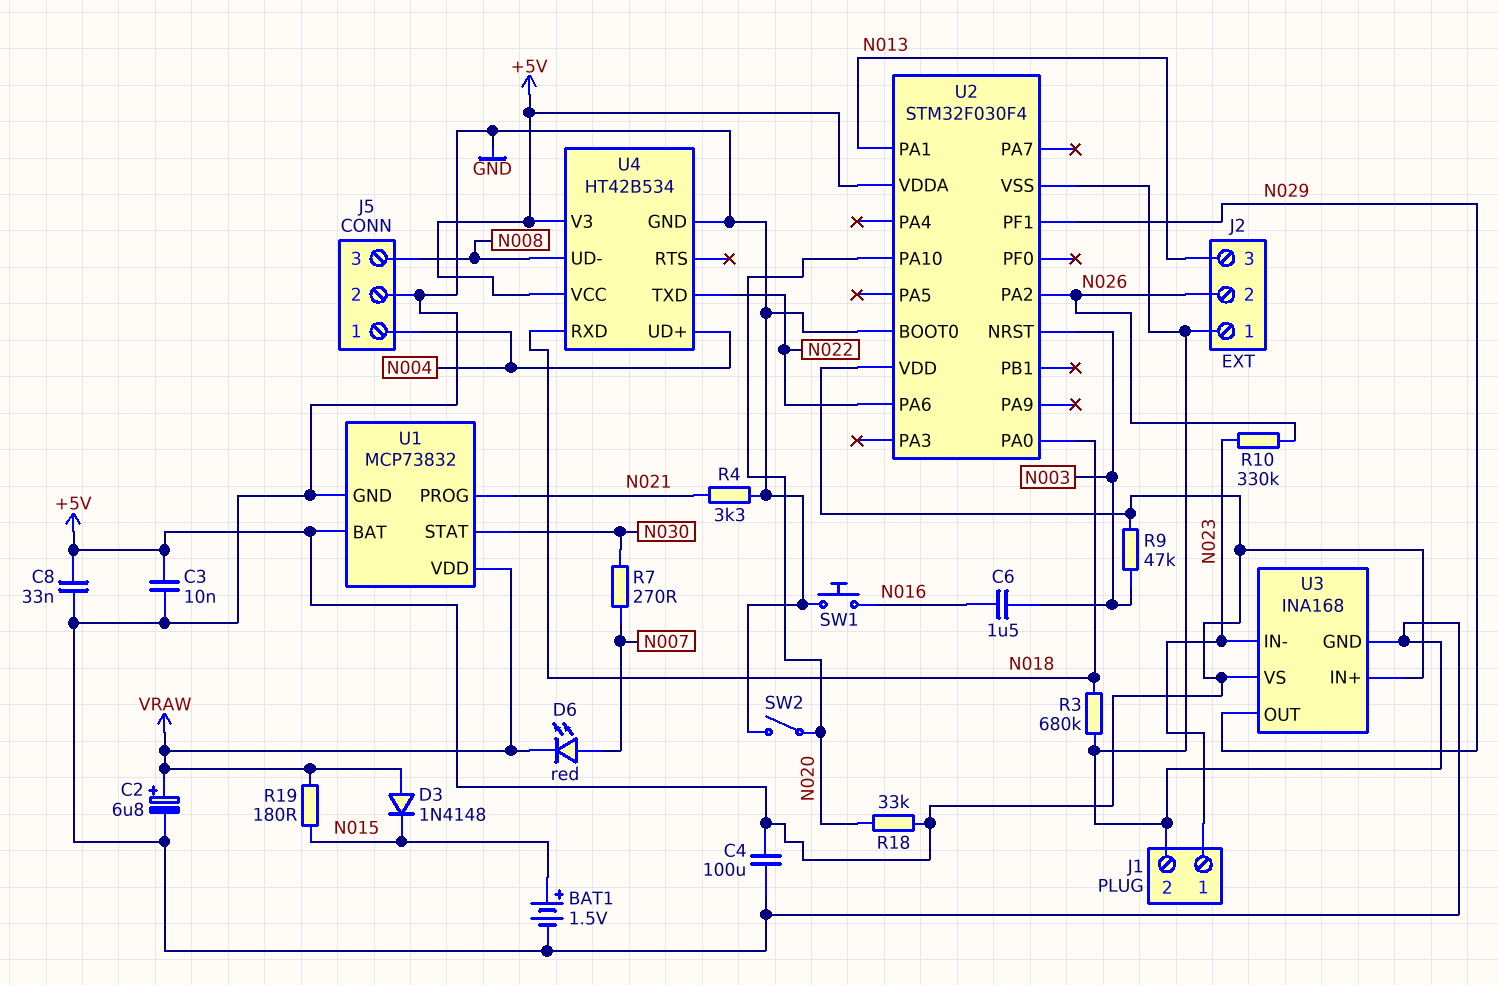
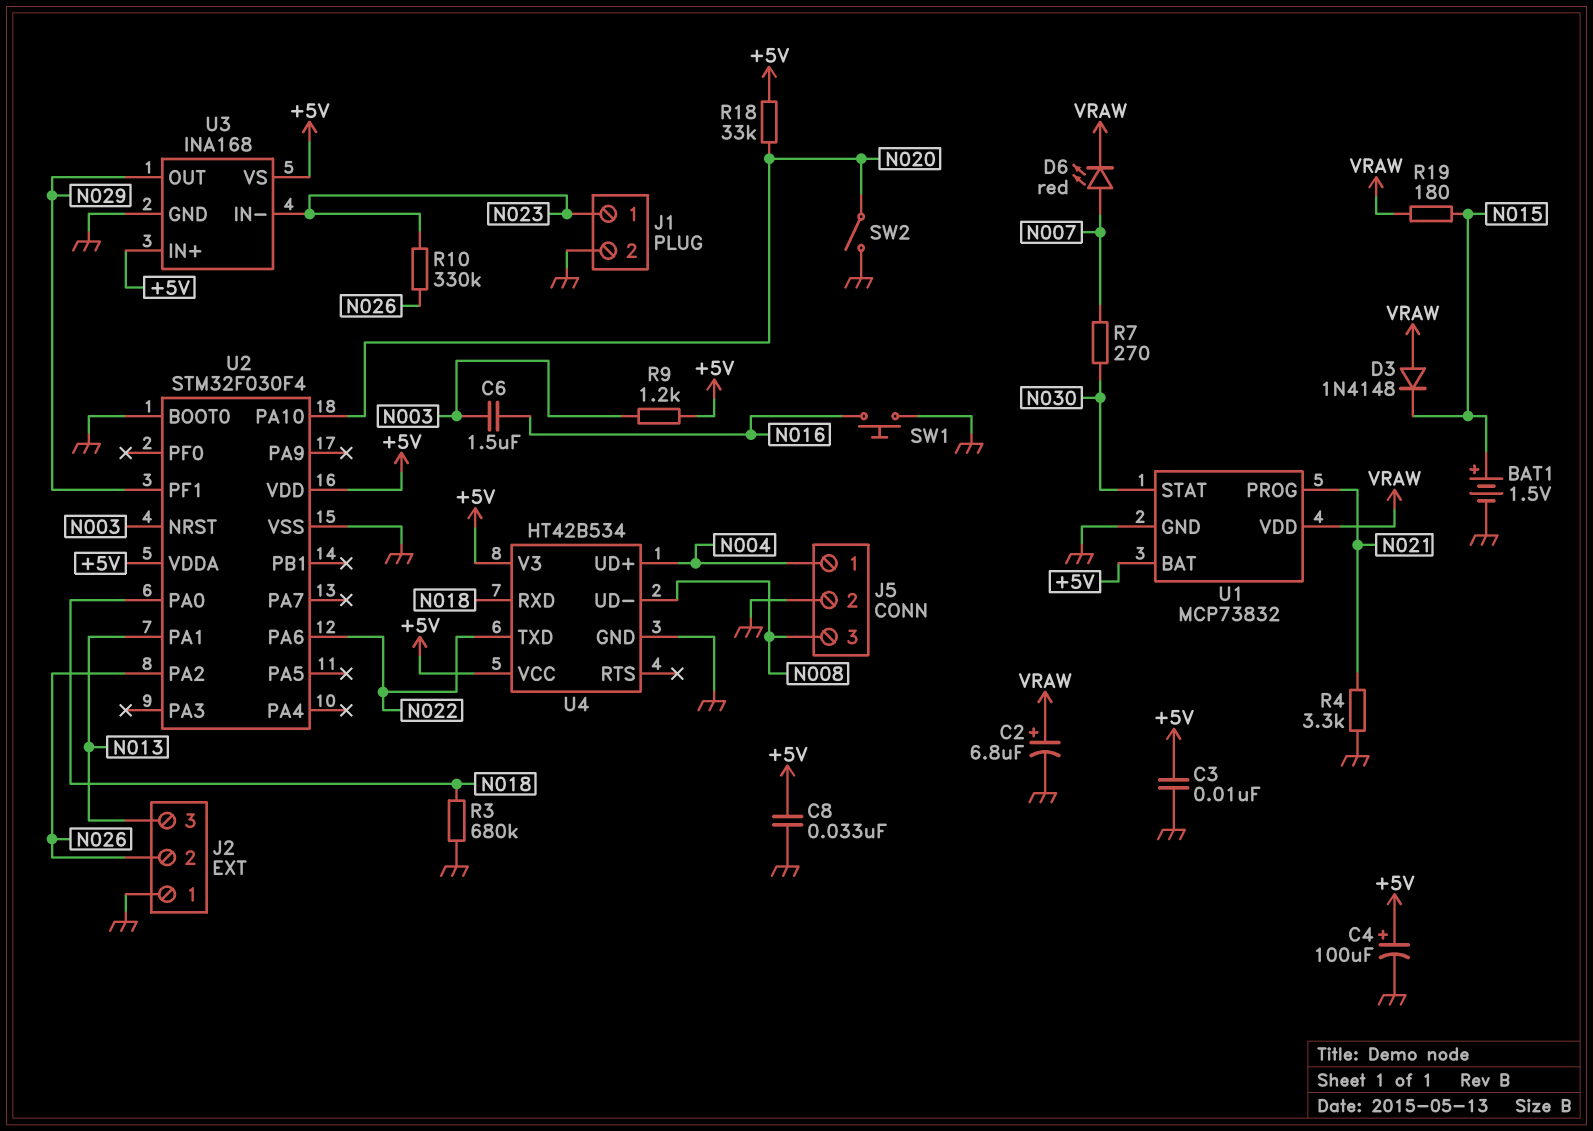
C4: 100uF (+5V, GND) -> 100uF (plus +5V, minus GND)
R9: 47k (+5V, N003) -> 1.2k (+5V, N003)

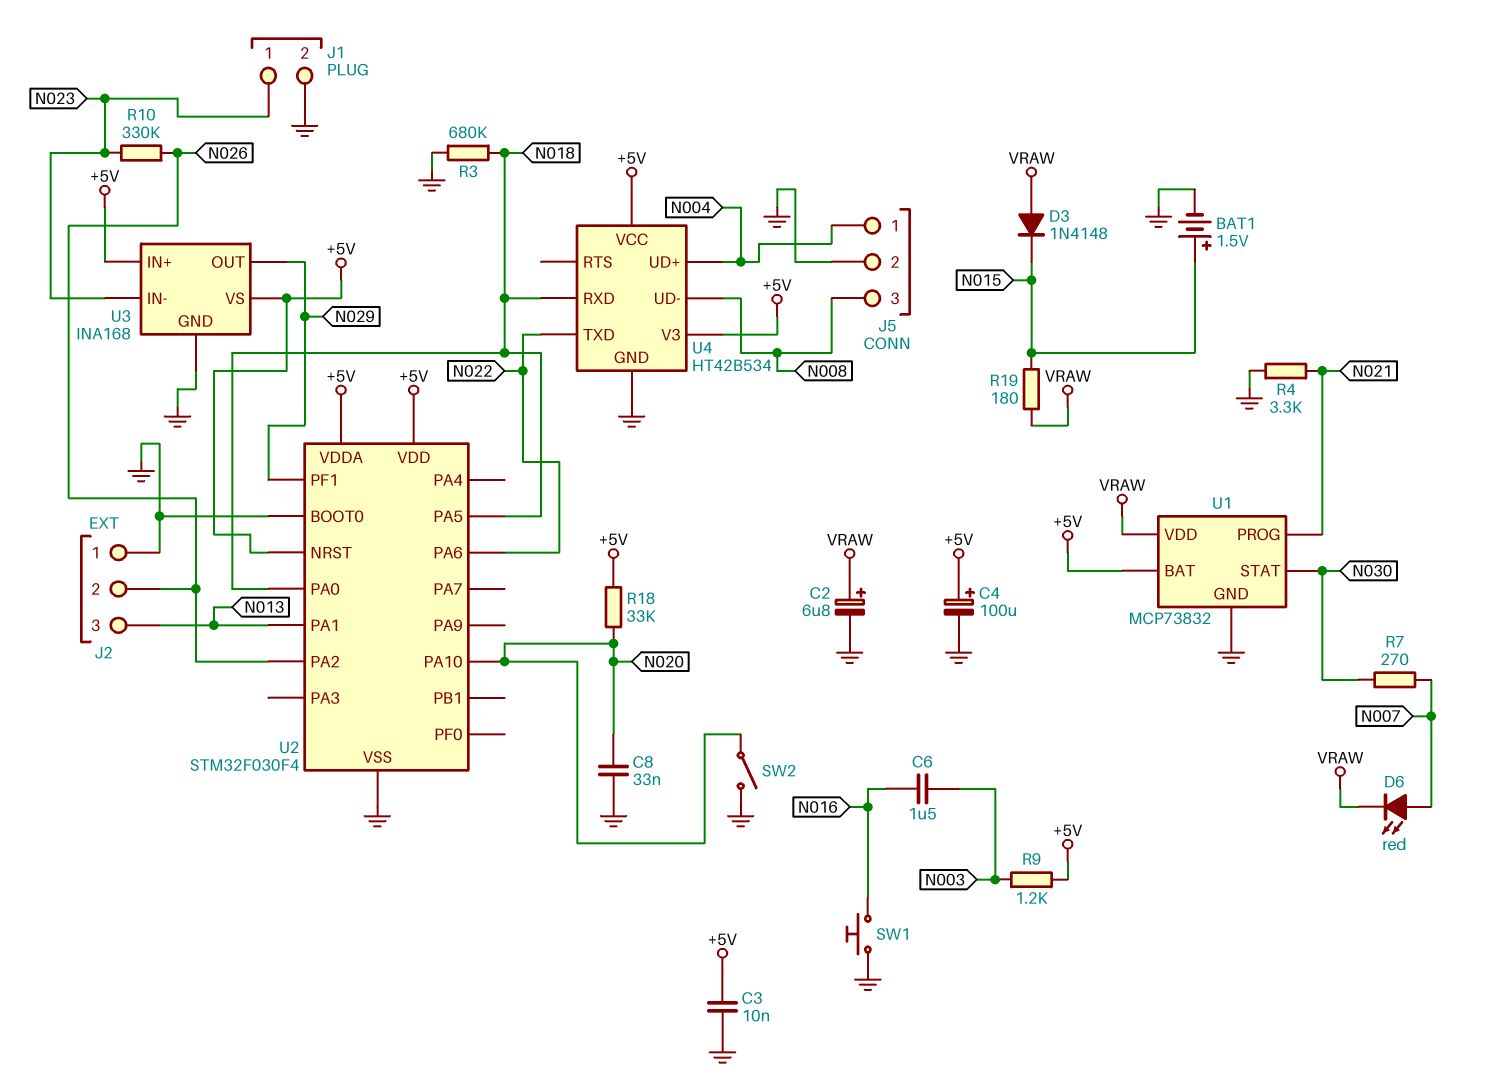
C8: 33nF (+5V, GND) -> 33nF (GND, N020)
U2 pin NRST: N003 -> +5V
U2 pin PA5: none -> N018

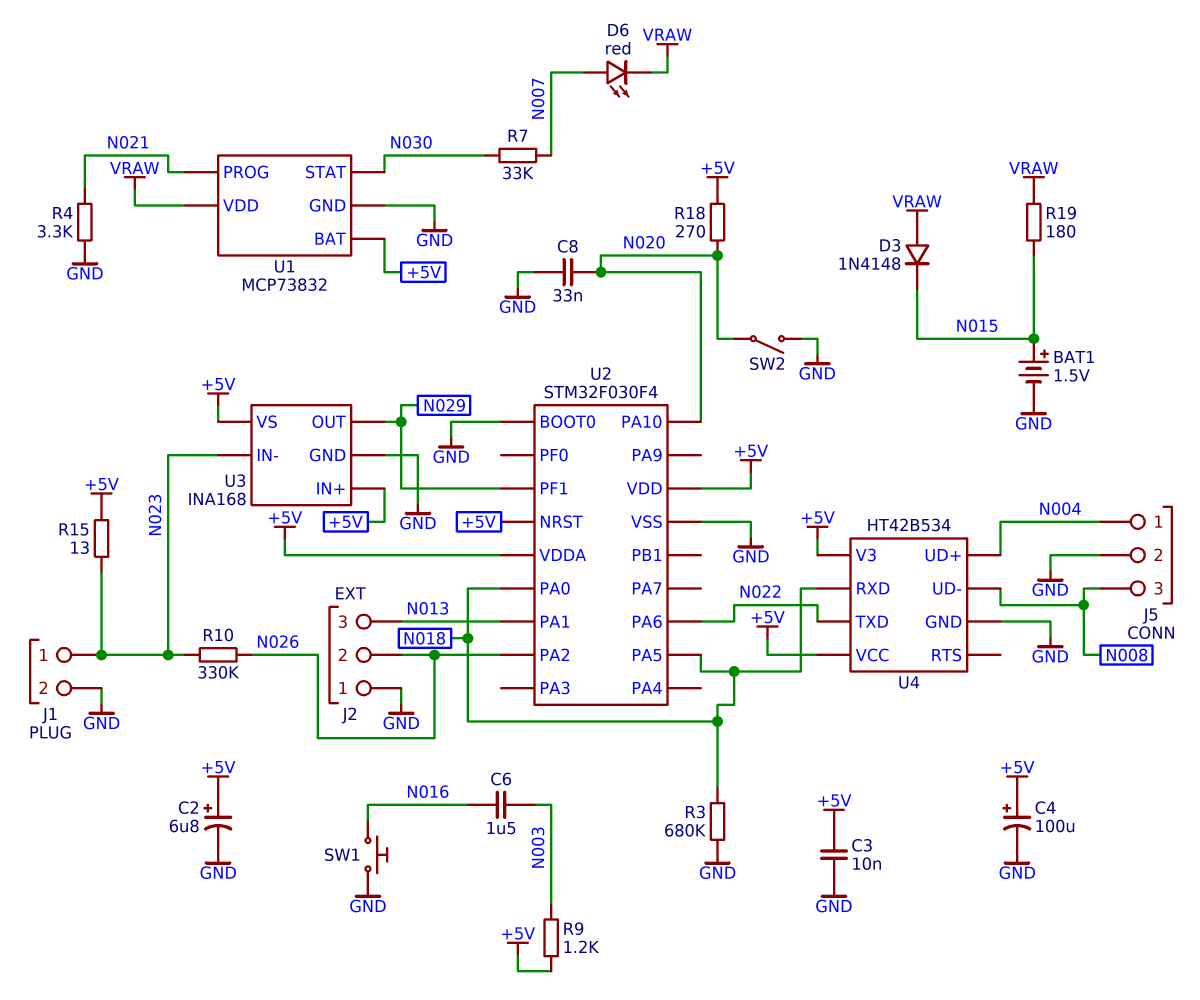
C2: 6.8uF (plus VRAW, minus GND) -> 6.8uF (plus +5V, minus GND)
R7: 270 (N007, N030) -> 33k (N007, N030)
R15: none -> 13 (+5V, N023)
R18: 33k (+5V, N020) -> 270 (+5V, N020)

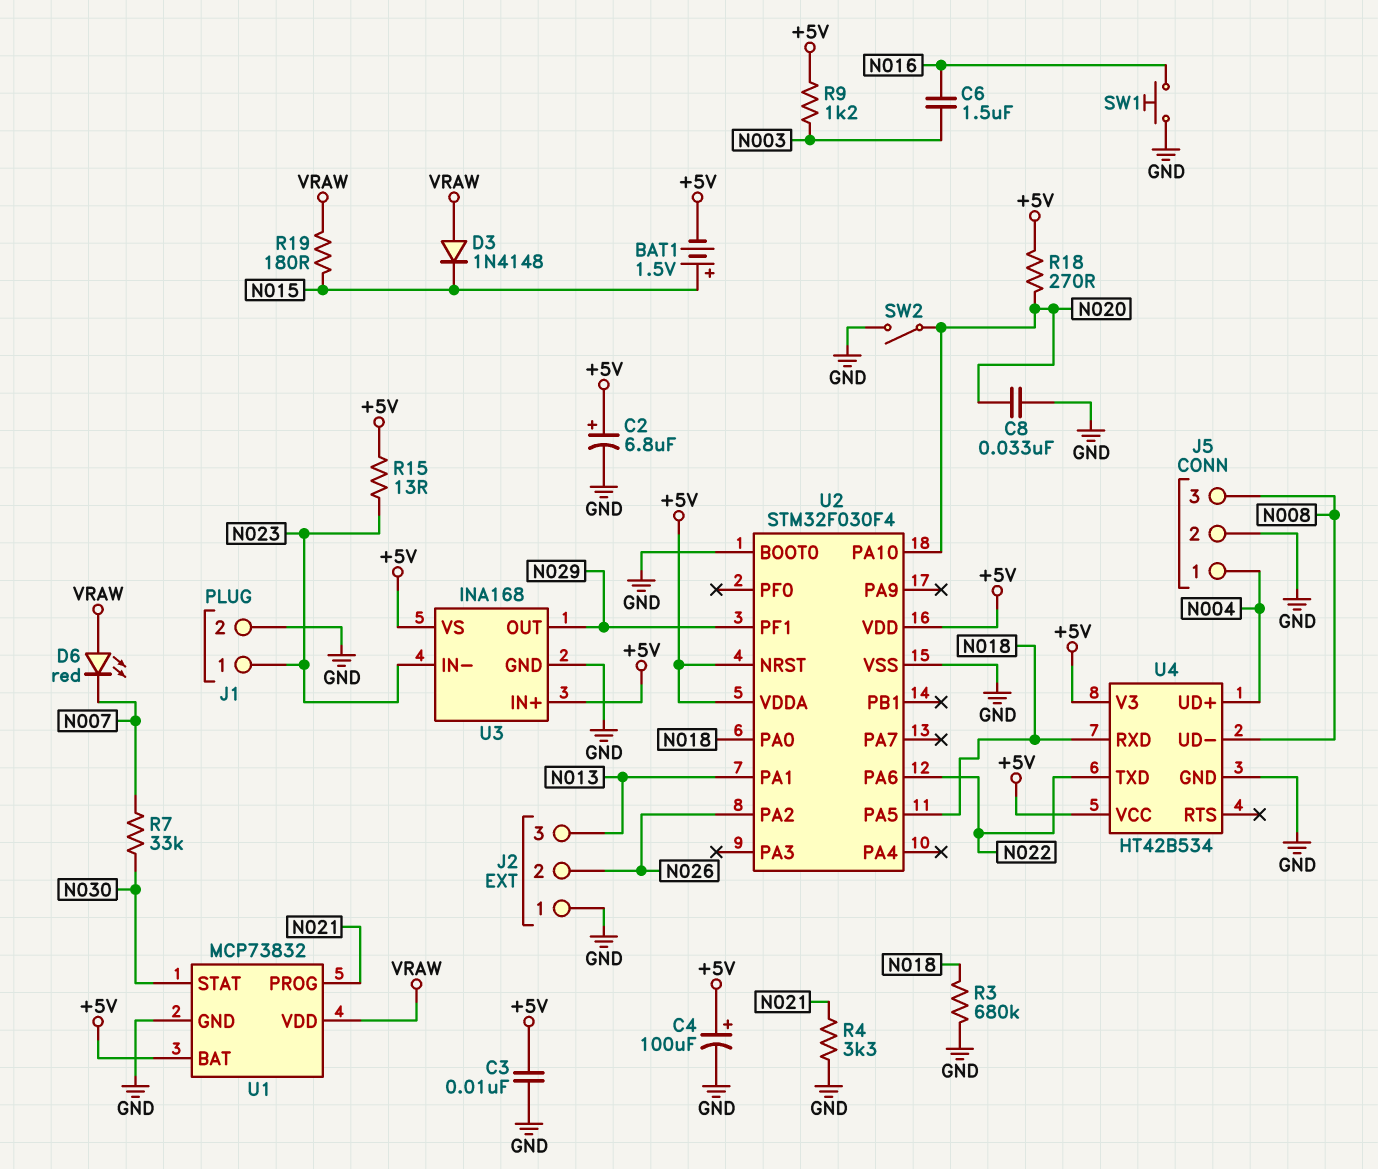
BAT1: 1.5V (plus N015, minus GND) -> 1.5V (plus N015, minus +5V)
D6: LED red (A N007, K VRAW) -> LED red (A VRAW, K N007)
R10: 330k (N023, N026) -> none

